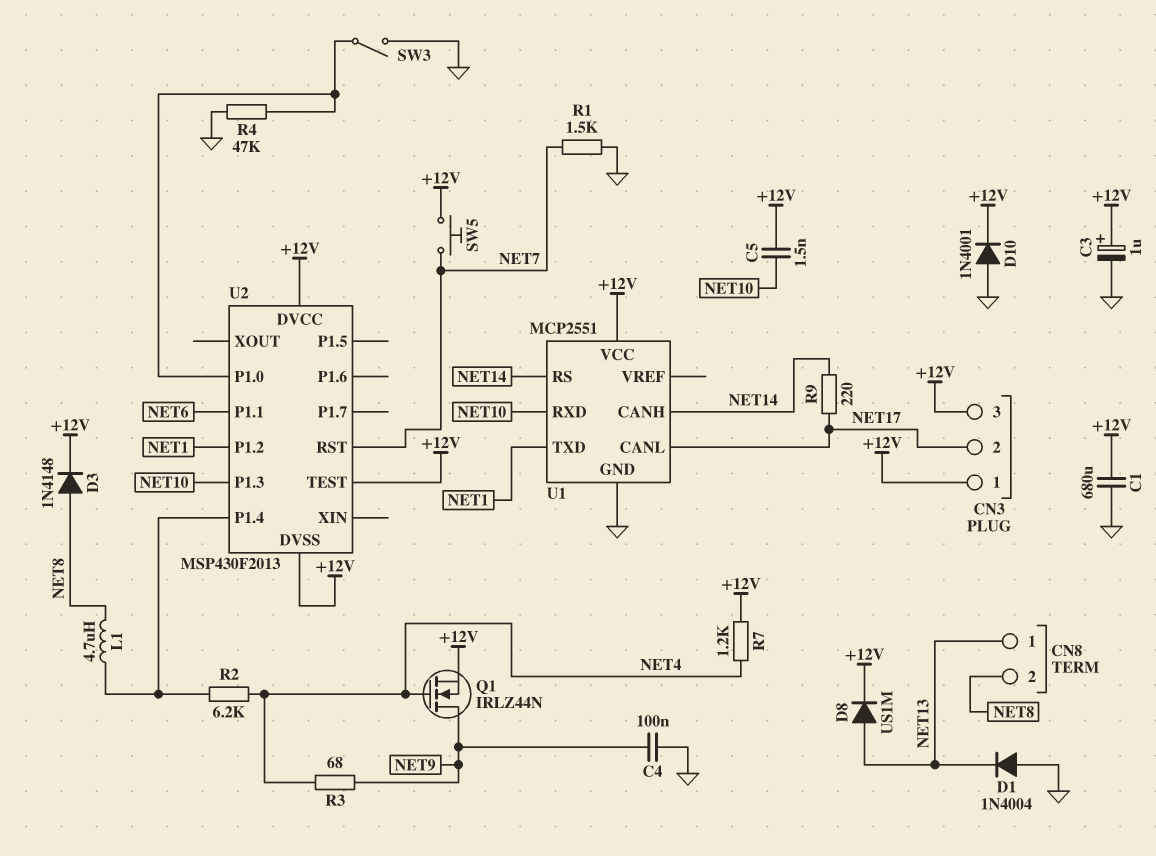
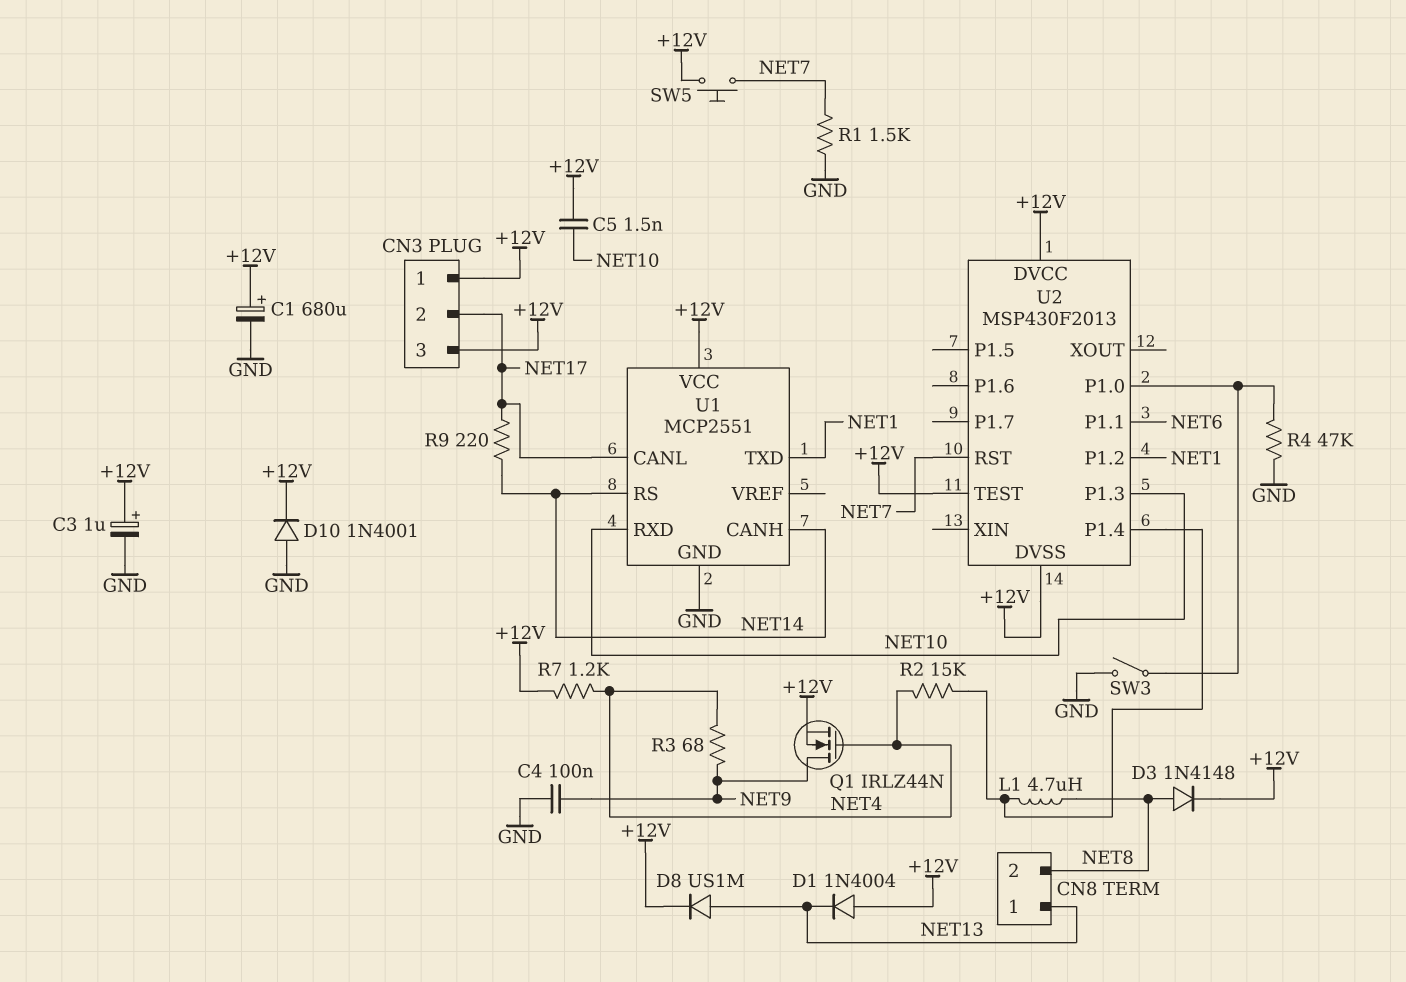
C1: 680uF (+12V, GND) -> 680uF (plus +12V, minus GND)
D1: diode 1N4004 (A GND, K NET13) -> diode 1N4004 (A +12V, K NET13)
R2: 6.2k (NET4, U2/P1.4) -> 15k (NET4, U2/P1.4)

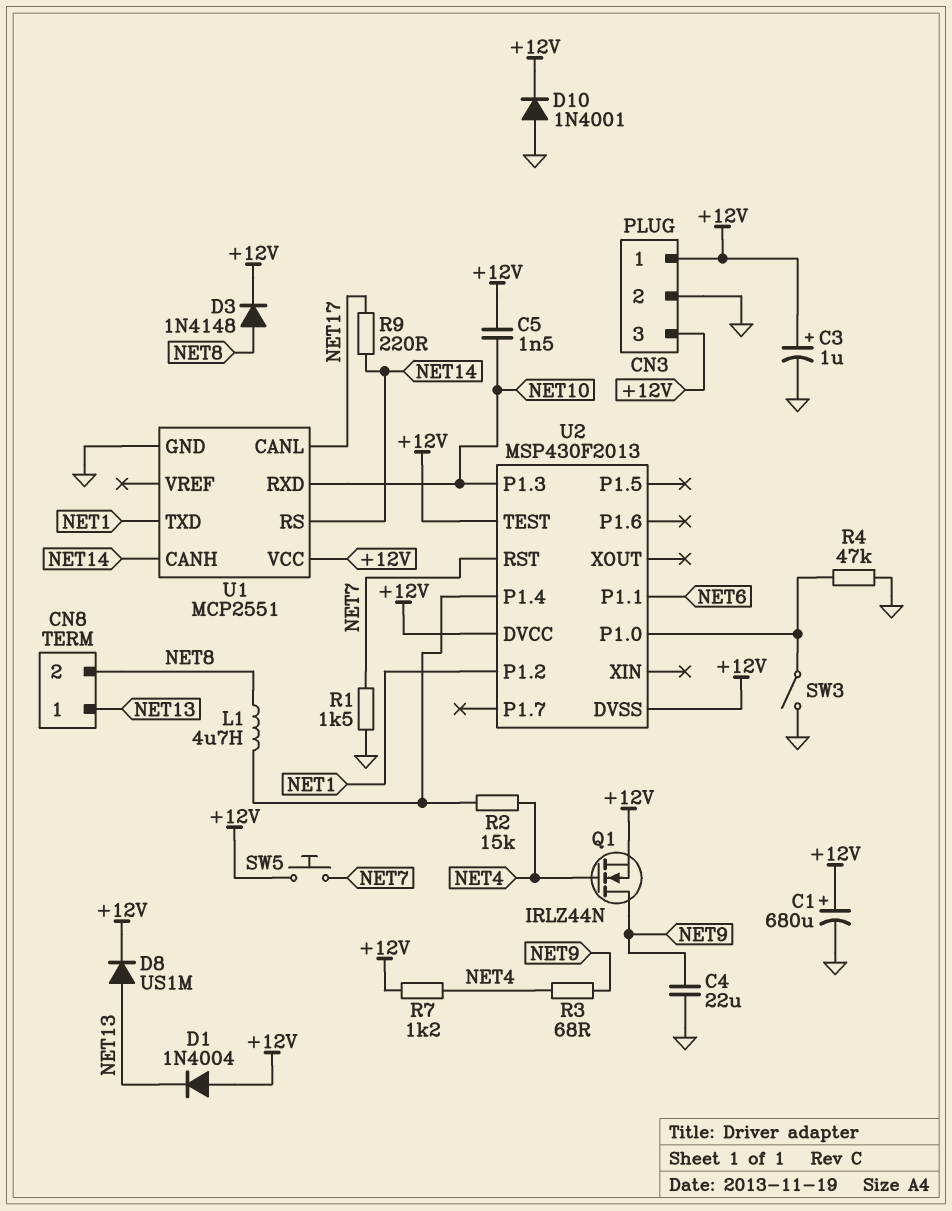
C4: 100nF (GND, NET9) -> 22uF (GND, NET9)
CN3 pin 2: NET17 -> GND

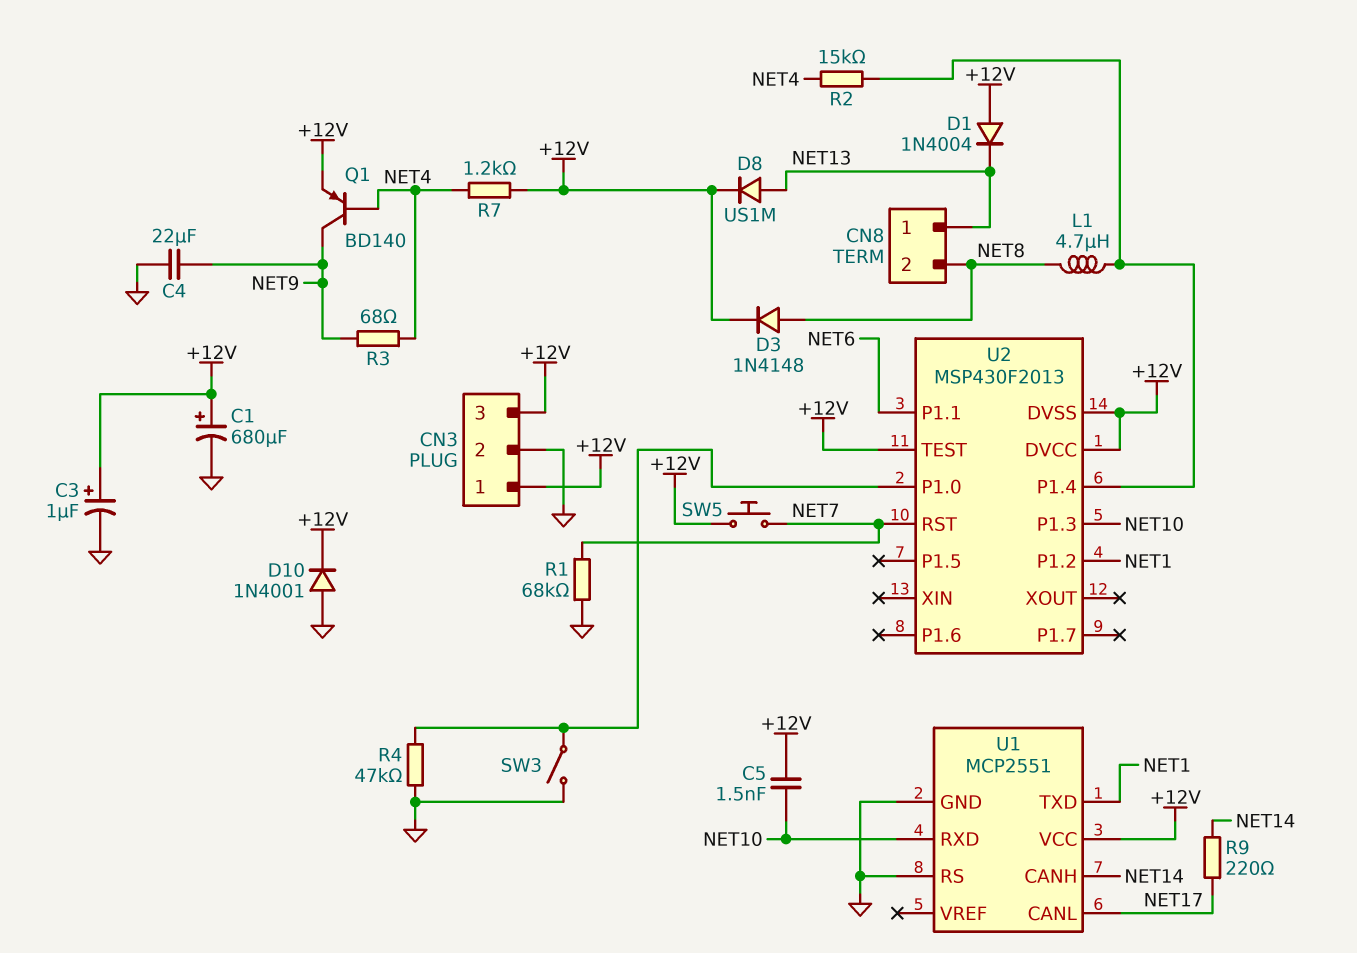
Q1: NMOS IRLZ44N (G NET4, D NET9, S +12V) -> PNP BD140 (B NET4, C NET9, E +12V)
R1: 1.5k (GND, NET7) -> 68k (GND, NET7)
U1 pin RS: NET14 -> GND

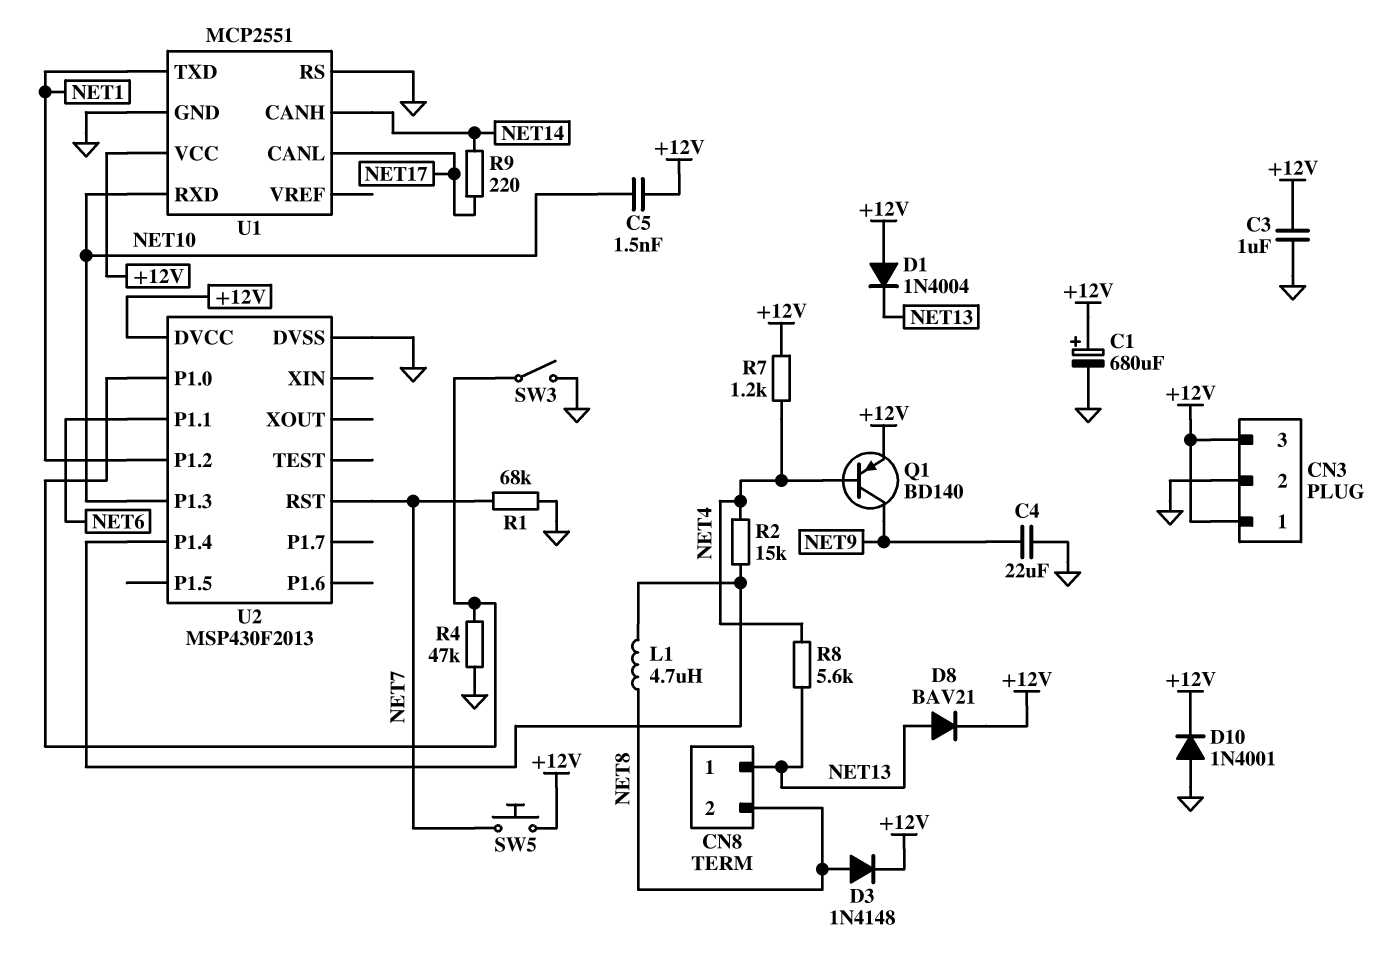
C3: 1uF (plus +12V, minus GND) -> 1uF (+12V, GND)
D8: diode US1M (A NET13, K +12V) -> diode BAV21 (A NET13, K +12V)
R3: 68 (NET4, NET9) -> none
R8: none -> 5.6k (NET4, NET13)
U2 pin DVSS: +12V -> GND
U2 pin TEST: +12V -> none

